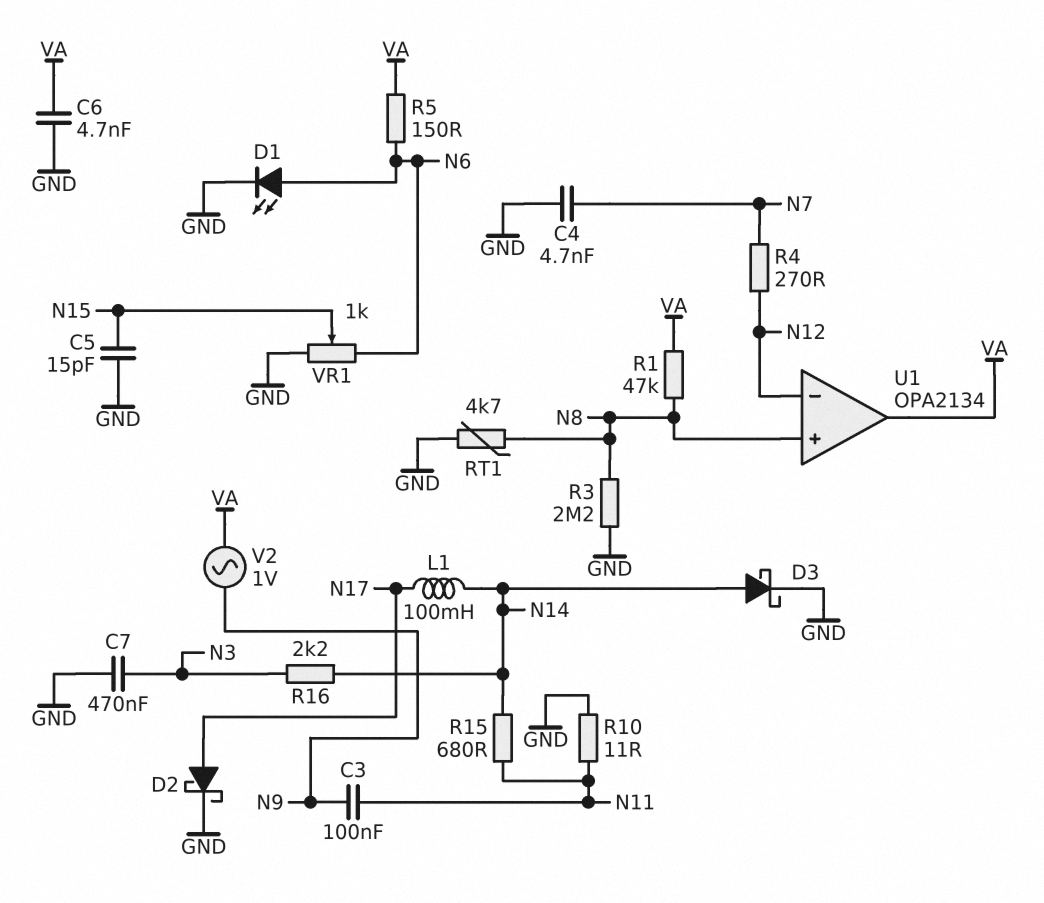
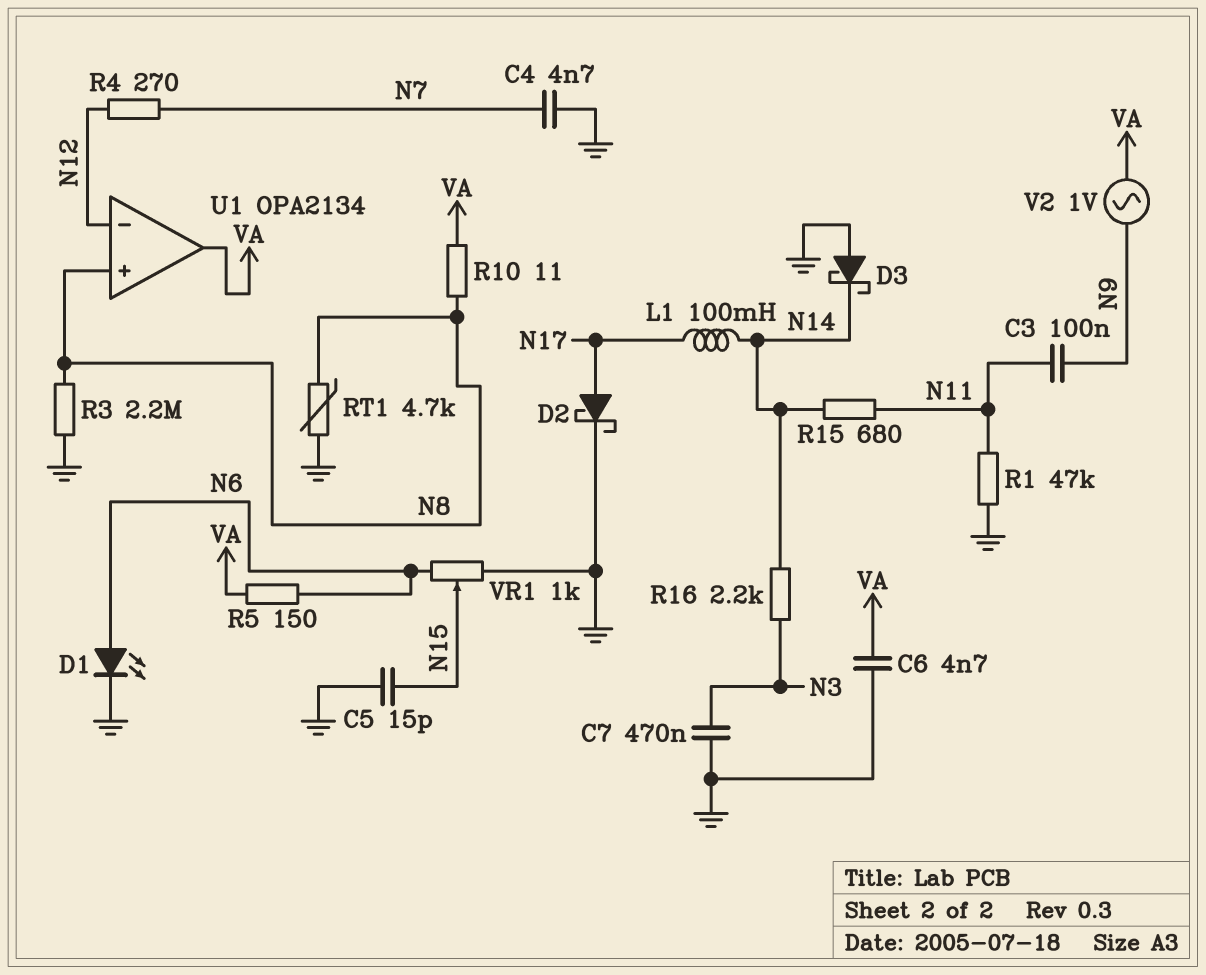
D3: schottky (A N14, K GND) -> schottky (A GND, K N14)
R1: 47k (N8, VA) -> 47k (GND, N11)
R10: 11 (GND, N11) -> 11 (N8, VA)

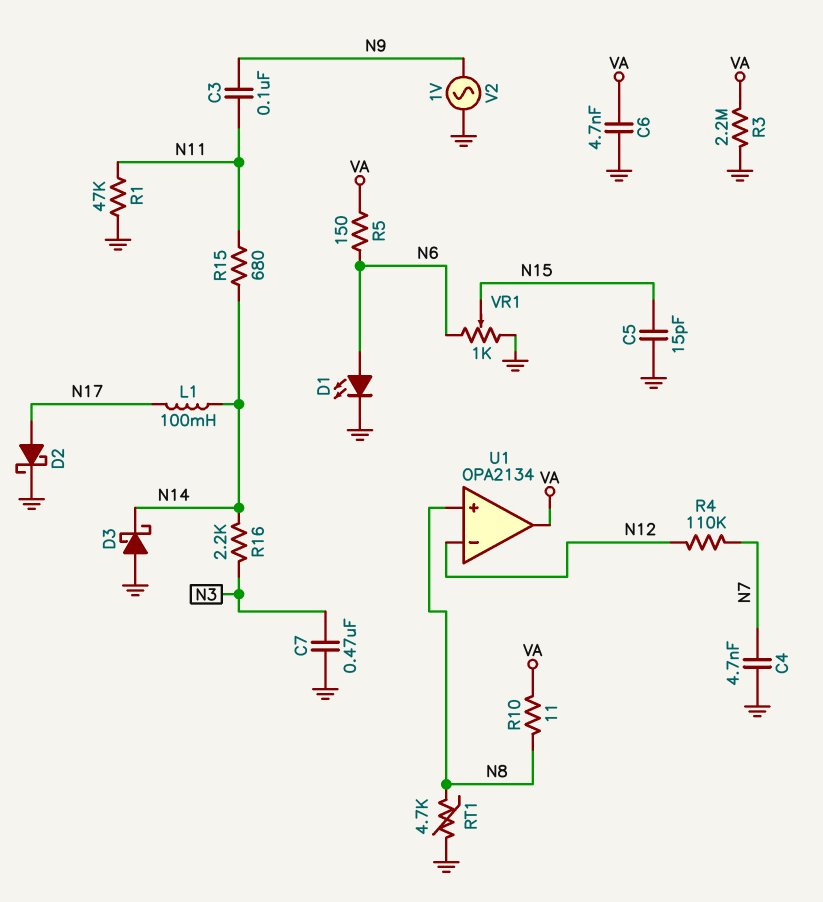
R3: 2.2M (GND, N8) -> 2.2M (GND, VA)
R4: 270 (N7, N12) -> 110k (N7, N12)
V2: AC 1V (N9, VA) -> AC 1V (GND, N9)

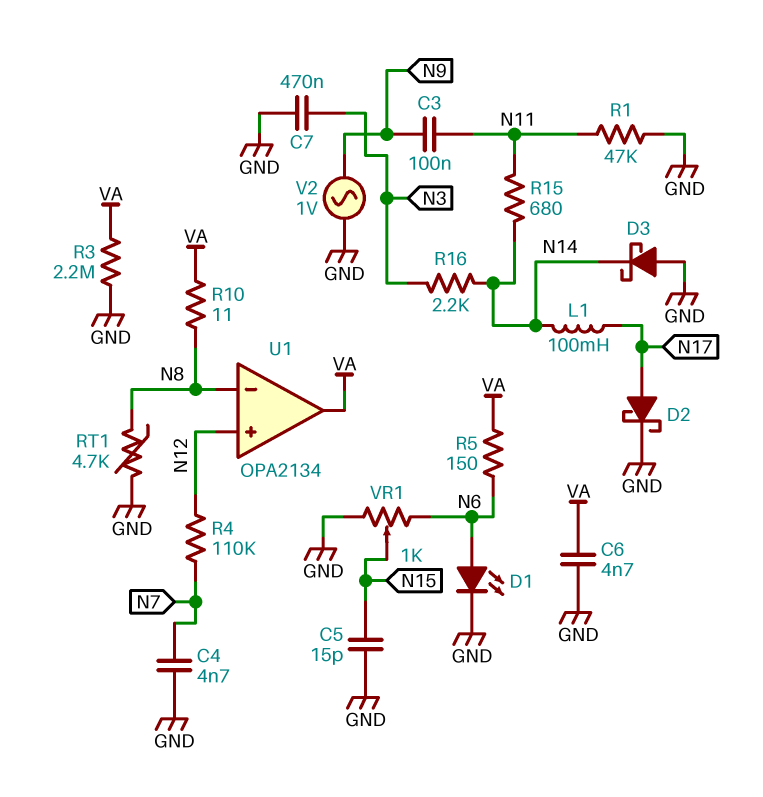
U1 pin in+: N8 -> N12
U1 pin in-: N12 -> N8

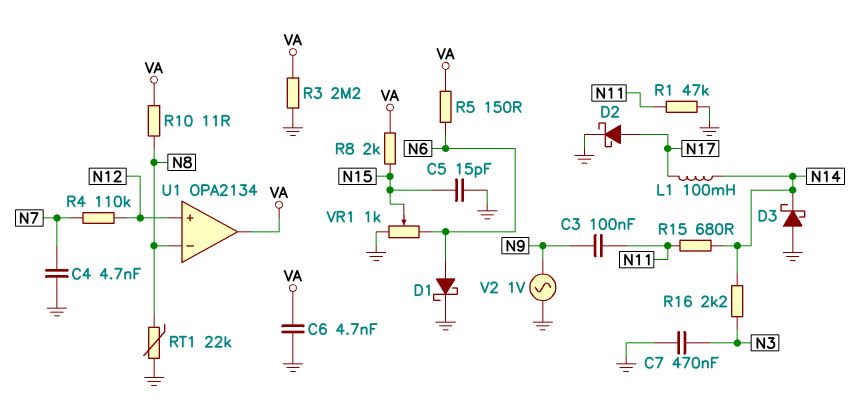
D1: LED (A N6, K GND) -> schottky (A N6, K GND)
R8: none -> 2k (N15, VA)
RT1: 4.7k (GND, N8) -> 22k (GND, N8)

